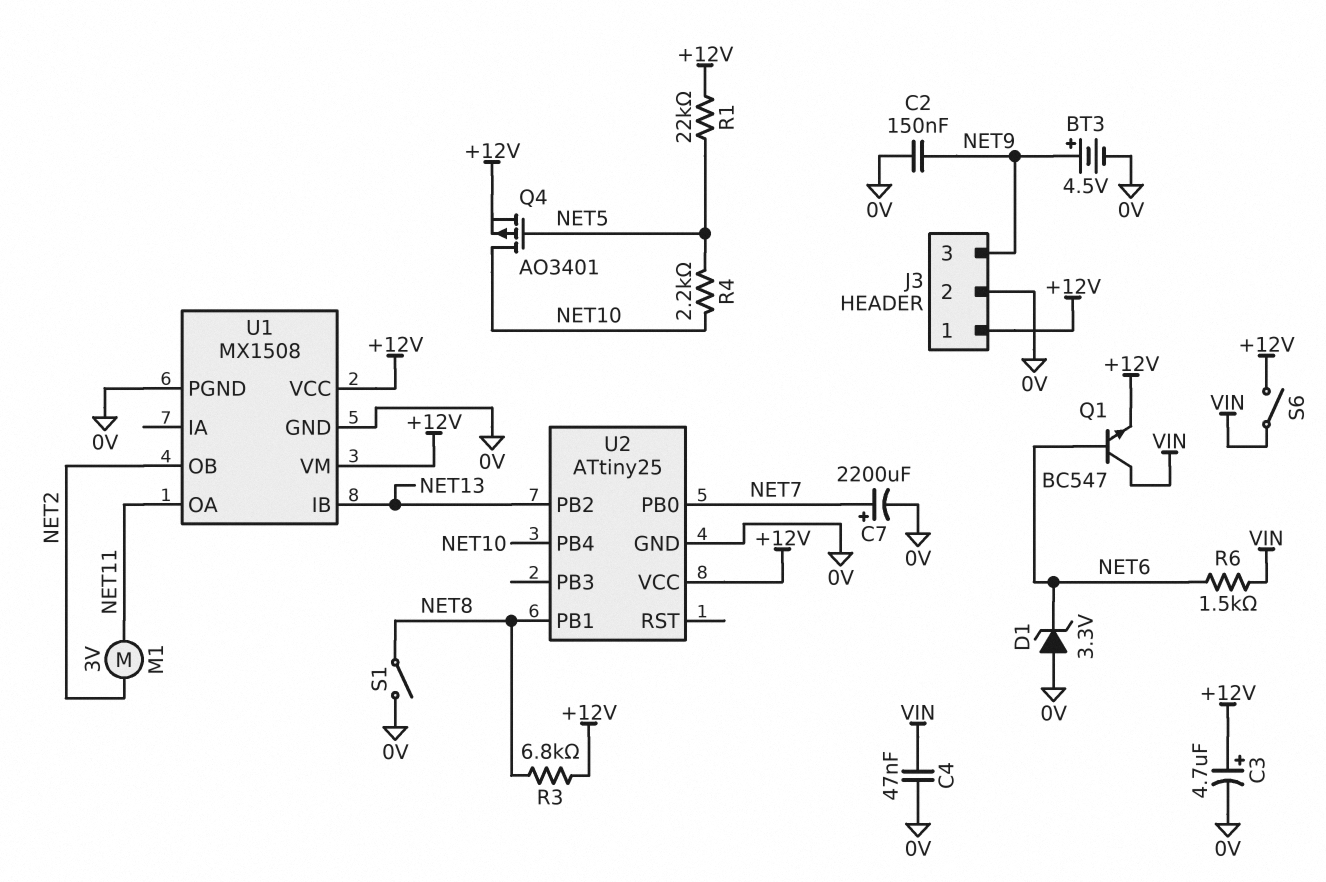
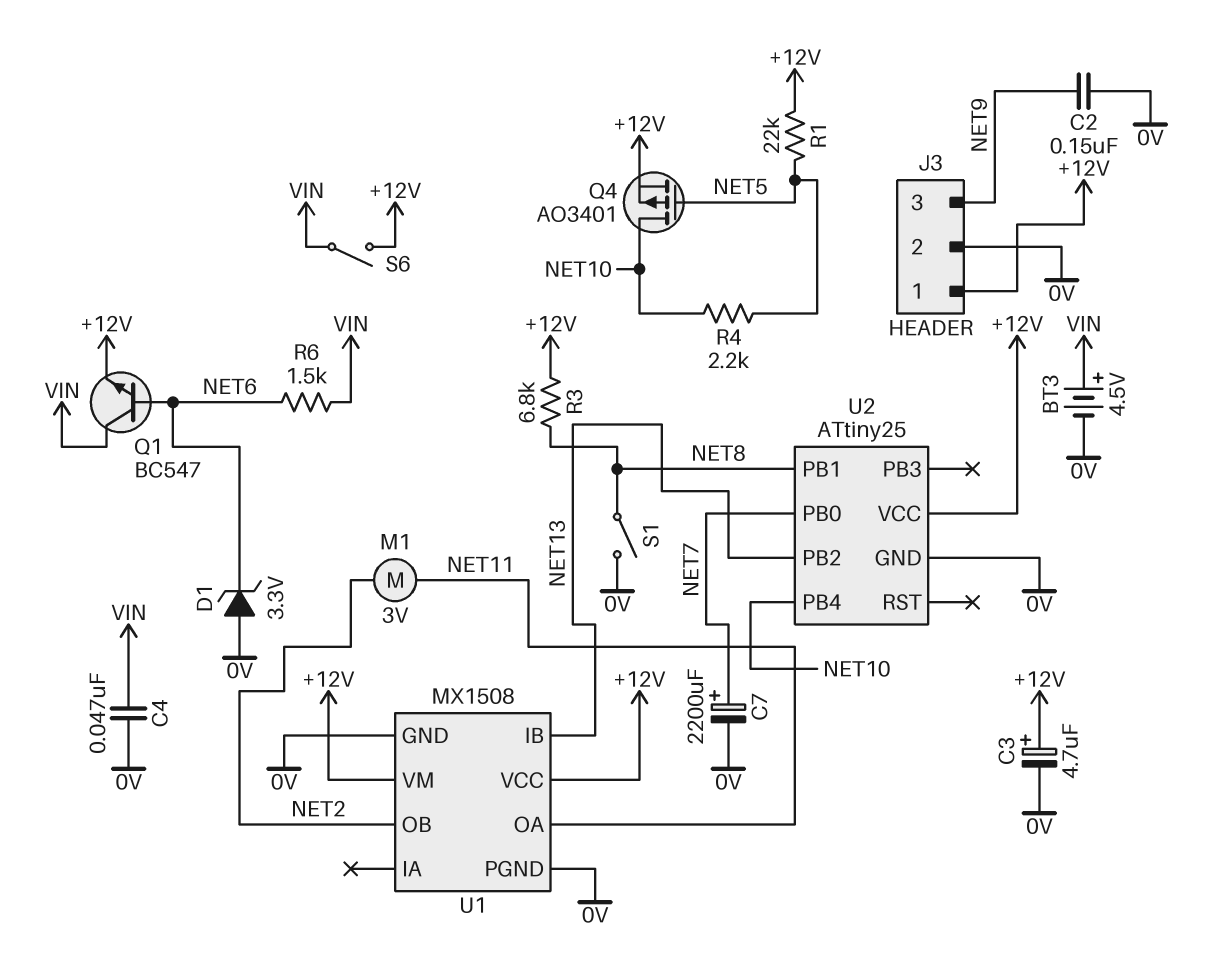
BT3: 4.5V (plus NET9, minus 0V) -> 4.5V (plus VIN, minus 0V)

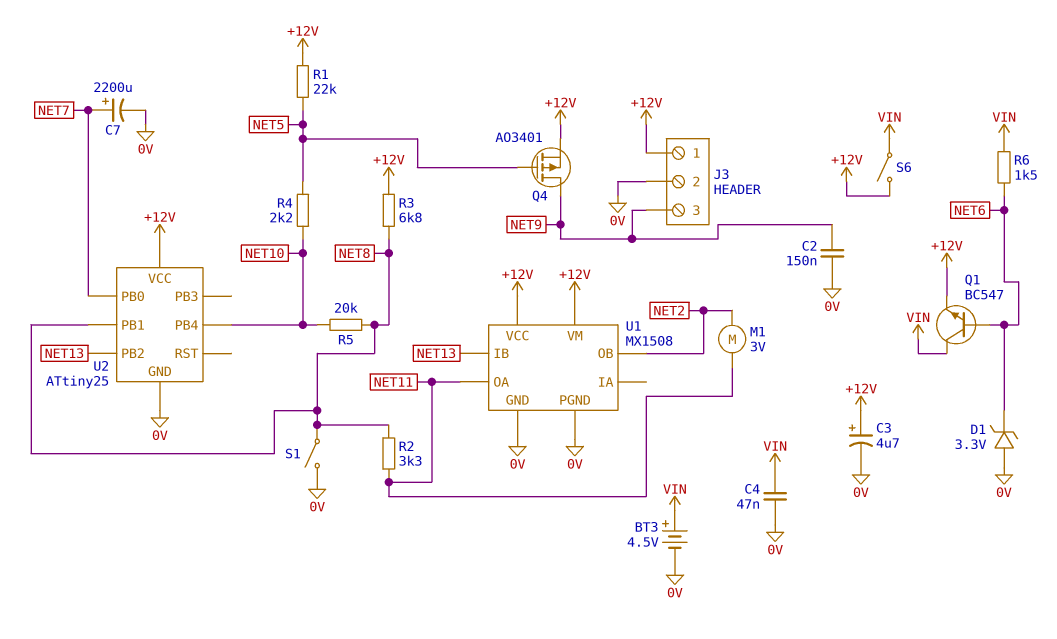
Q4: PMOS AO3401 (G NET5, D NET10, S +12V) -> PMOS AO3401 (G NET5, D NET9, S +12V)
R2: none -> 3.3k (NET8, NET11)
R5: none -> 20k (NET8, NET10)

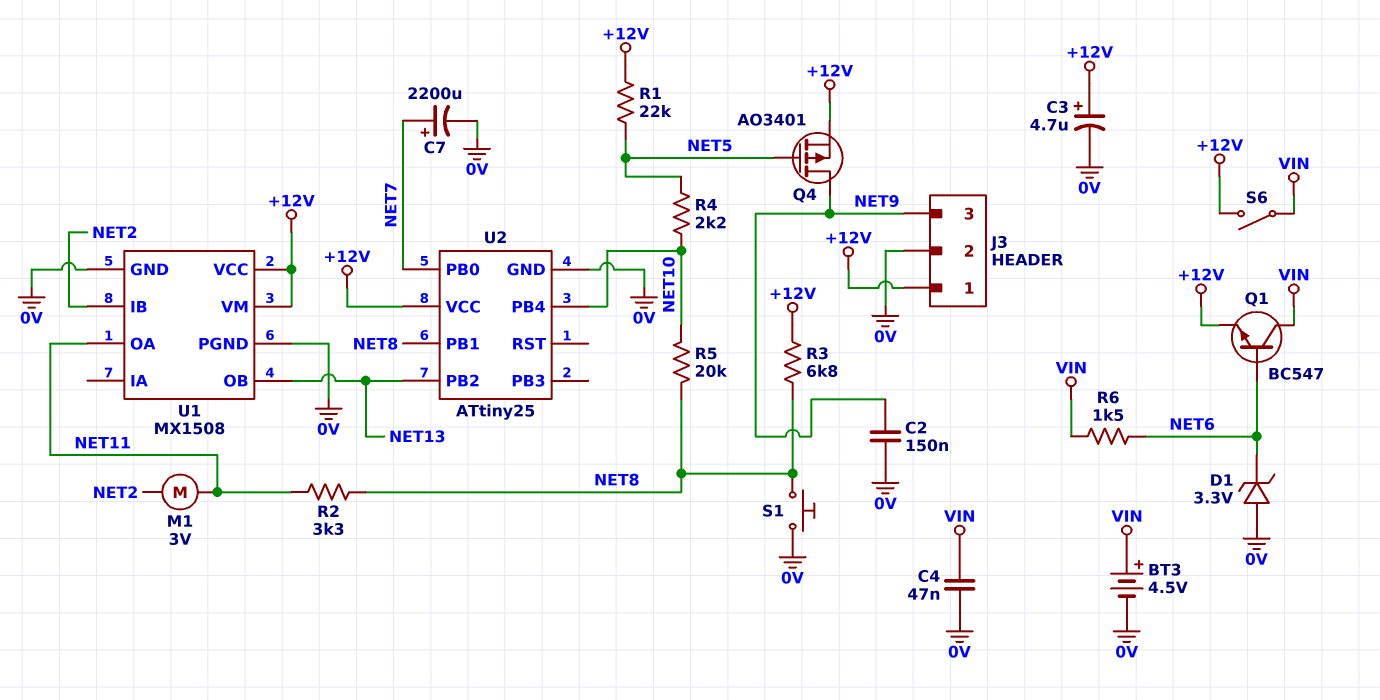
S1: switch (0V, NET8) -> button (0V, NET8)
U1 pin IB: NET13 -> NET2
U1 pin OB: NET2 -> NET13

